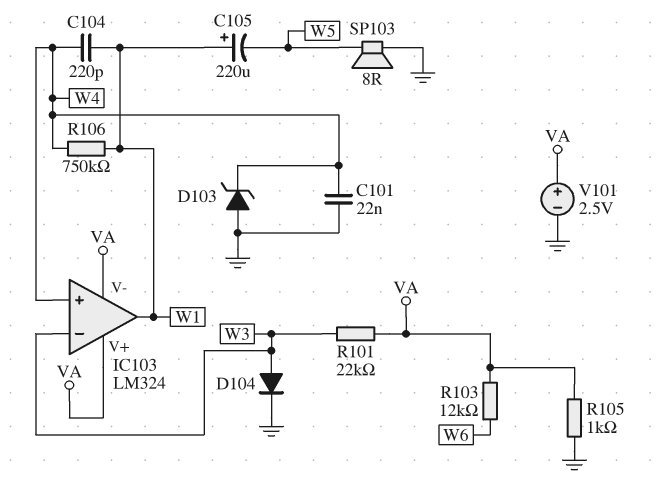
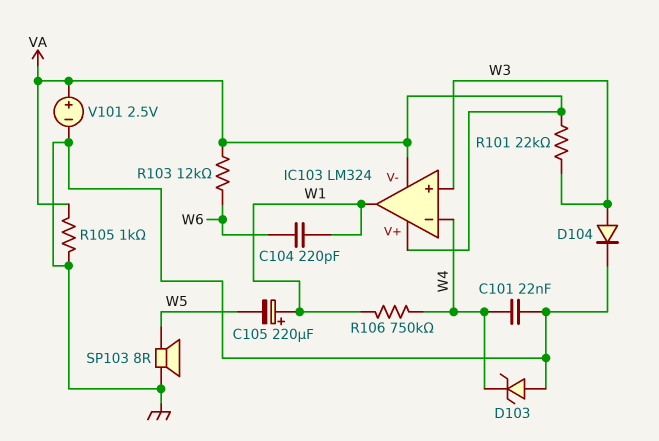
C104: 220pF (W1, W4) -> 220pF (W1, W6)
IC103 pin in+: W4 -> W3
IC103 pin in-: W3 -> W4

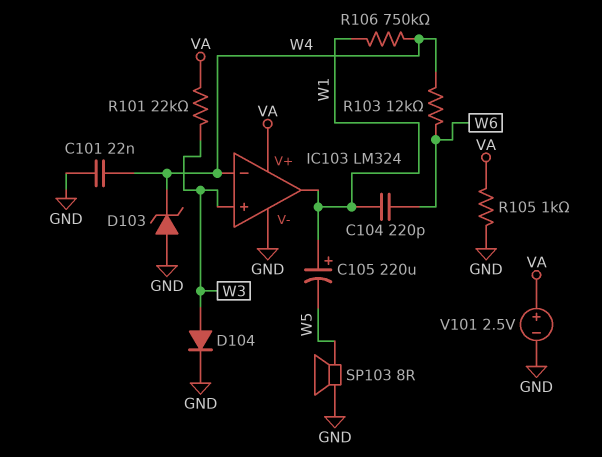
IC103 pin V-: VA -> GND
R103: 12k (VA, W6) -> 12k (W4, W6)

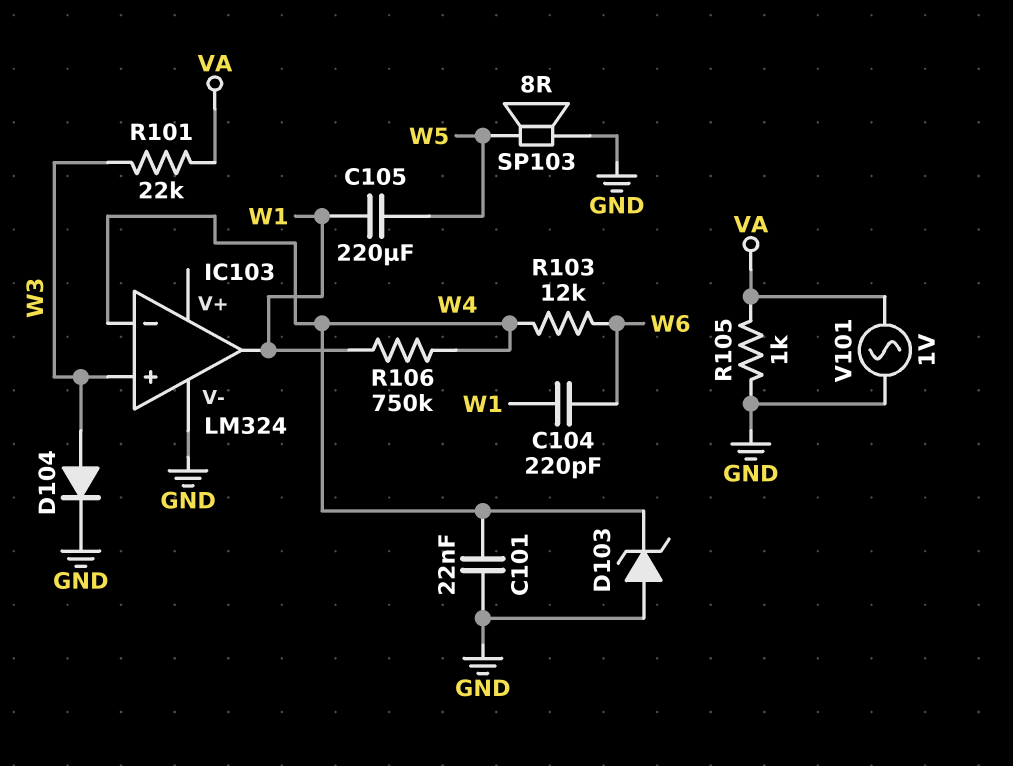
C105: 220uF (plus W1, minus W5) -> 220uF (W1, W5)
IC103 pin V+: VA -> none
V101: 2.5V (plus VA, minus GND) -> AC 1V (GND, VA)

